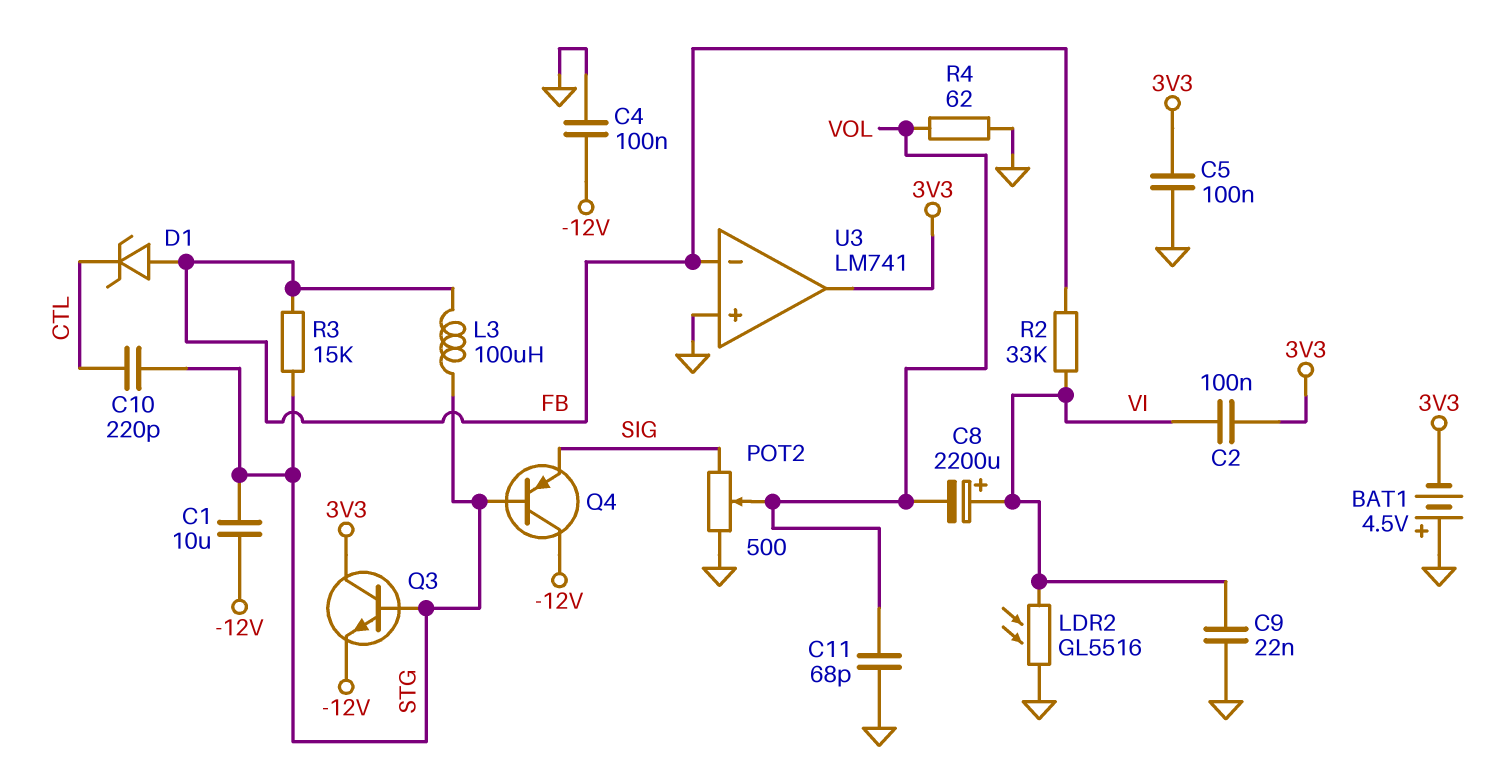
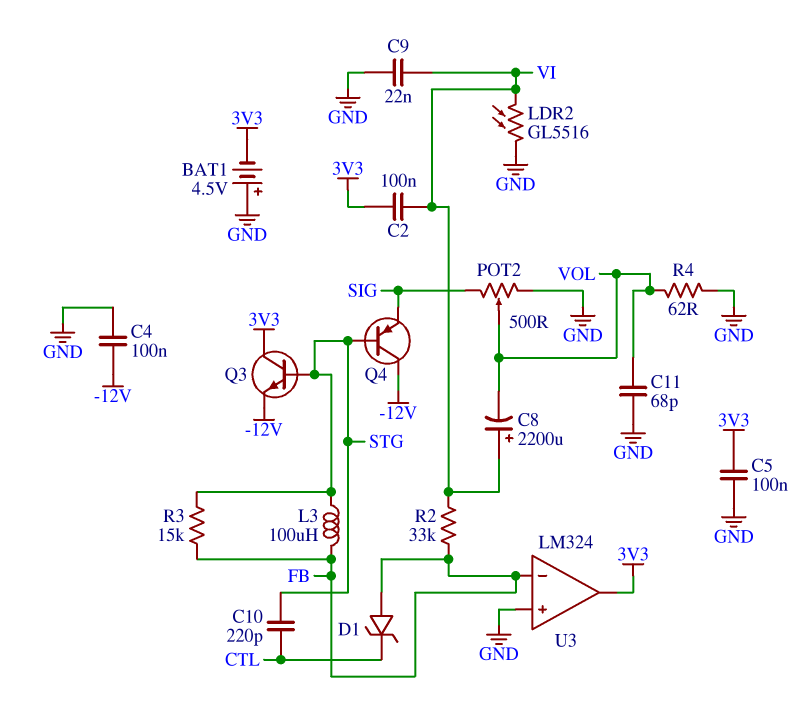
C1: 10uF (-12V, STG) -> none
U3: LM741 -> LM324

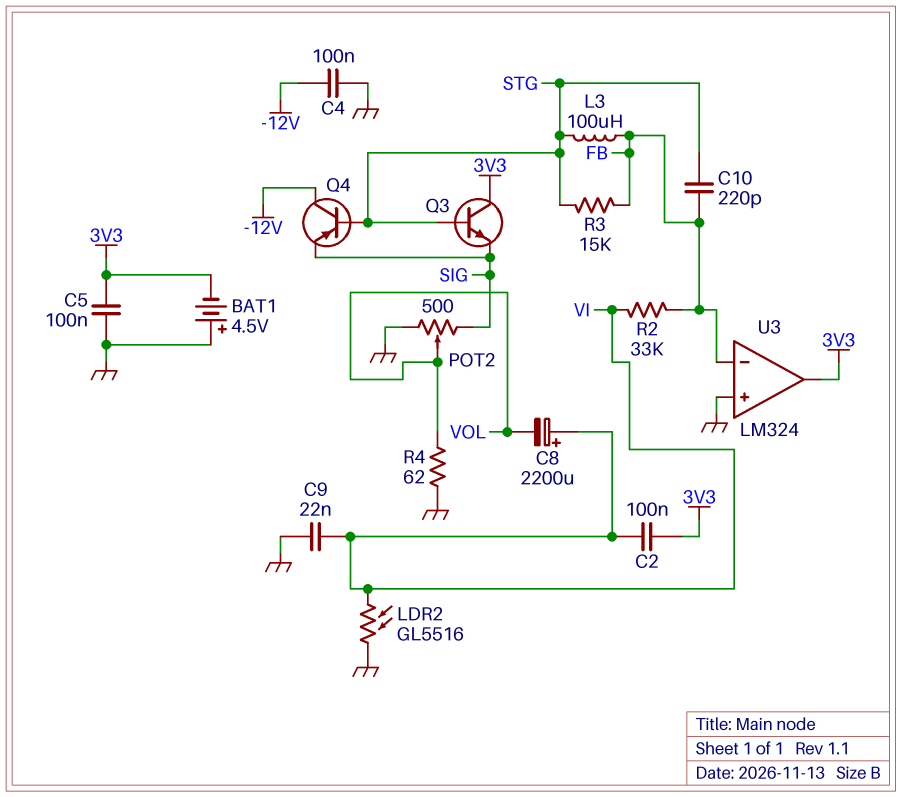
C10: 220pF (CTL, STG) -> 220pF (FB, STG)
C11: 68pF (GND, VOL) -> none
D1: zener (A FB, K CTL) -> none
Q3: NPN (B STG, C 3V3, E -12V) -> NPN (B STG, C 3V3, E SIG)

